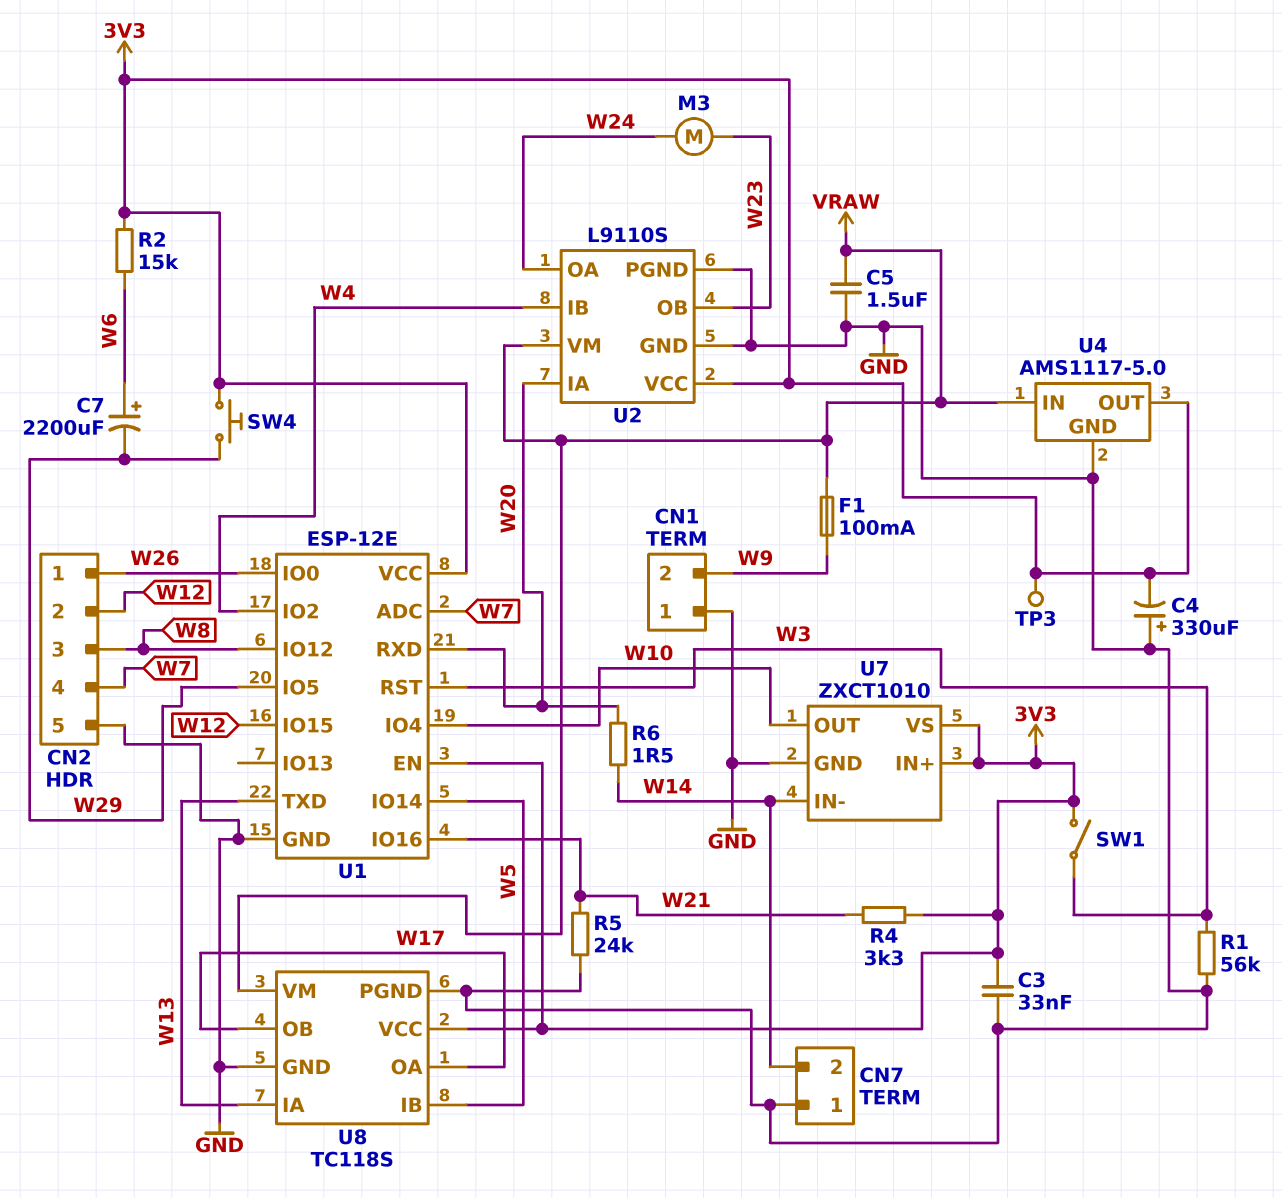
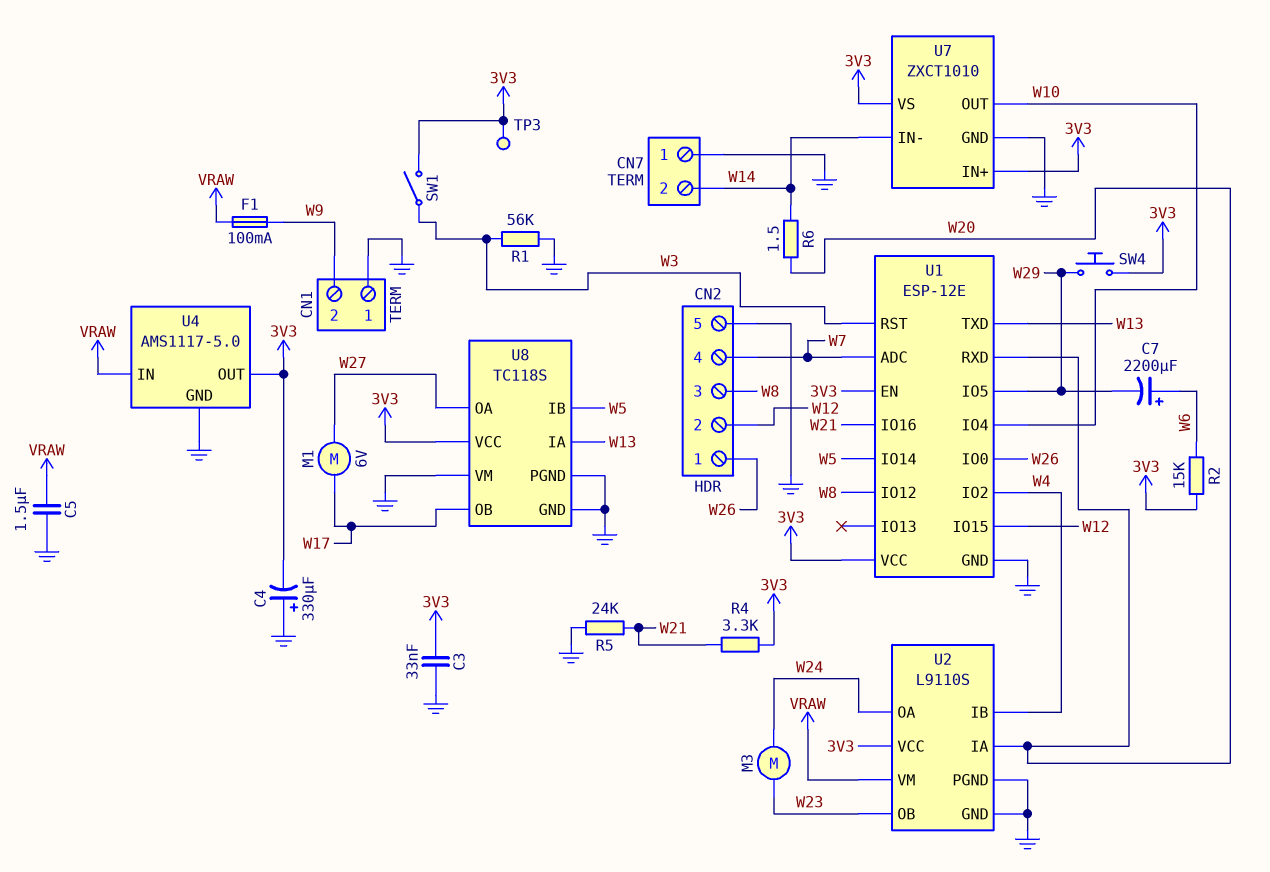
M1: none -> motor 6V (W17, W27)
U8 pin OA: W17 -> W27
U8 pin VM: VRAW -> GND

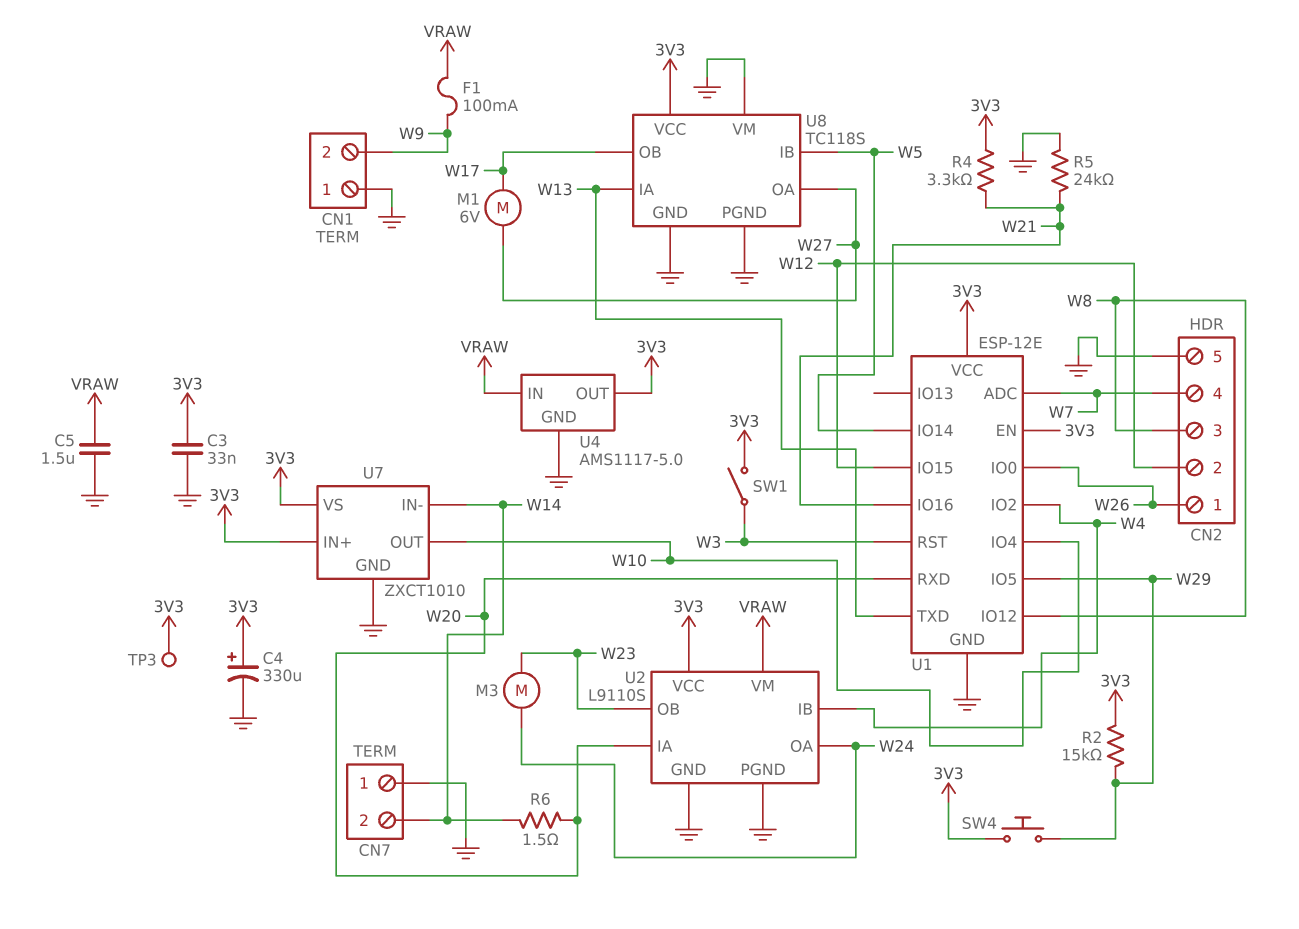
C4: 330uF (plus GND, minus 3V3) -> 330uF (plus 3V3, minus GND)
C7: 2200uF (plus W6, minus W29) -> none
R1: 56k (GND, W3) -> none
R2: 15k (3V3, W6) -> 15k (3V3, W29)

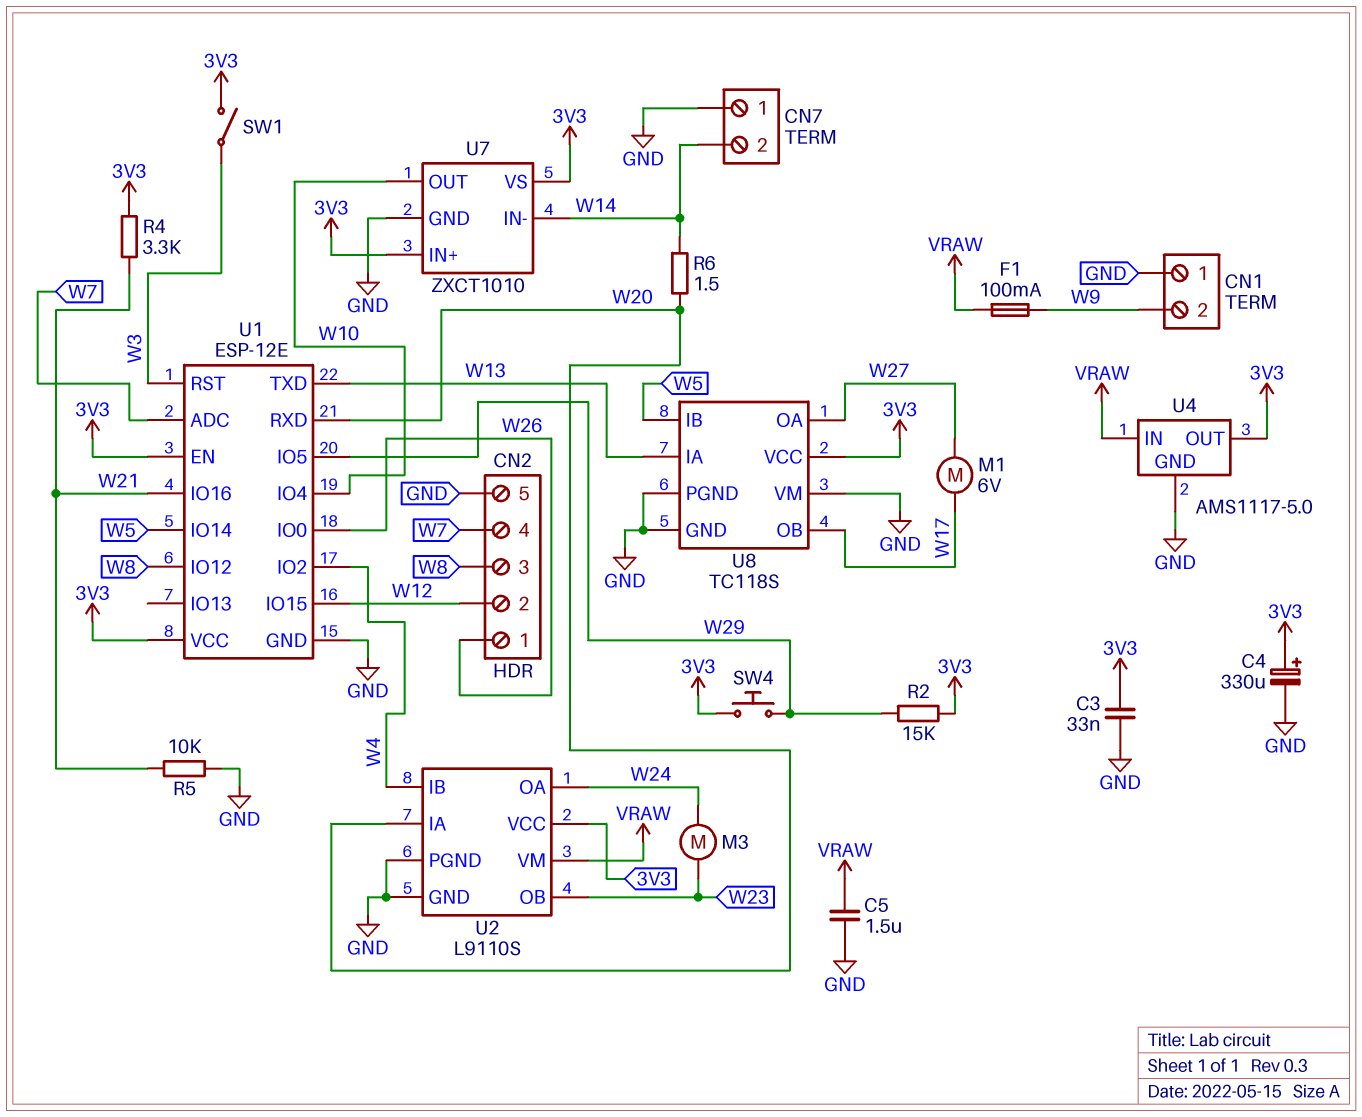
R5: 24k (GND, W21) -> 10k (GND, W21)
TP3: test point (3V3) -> none

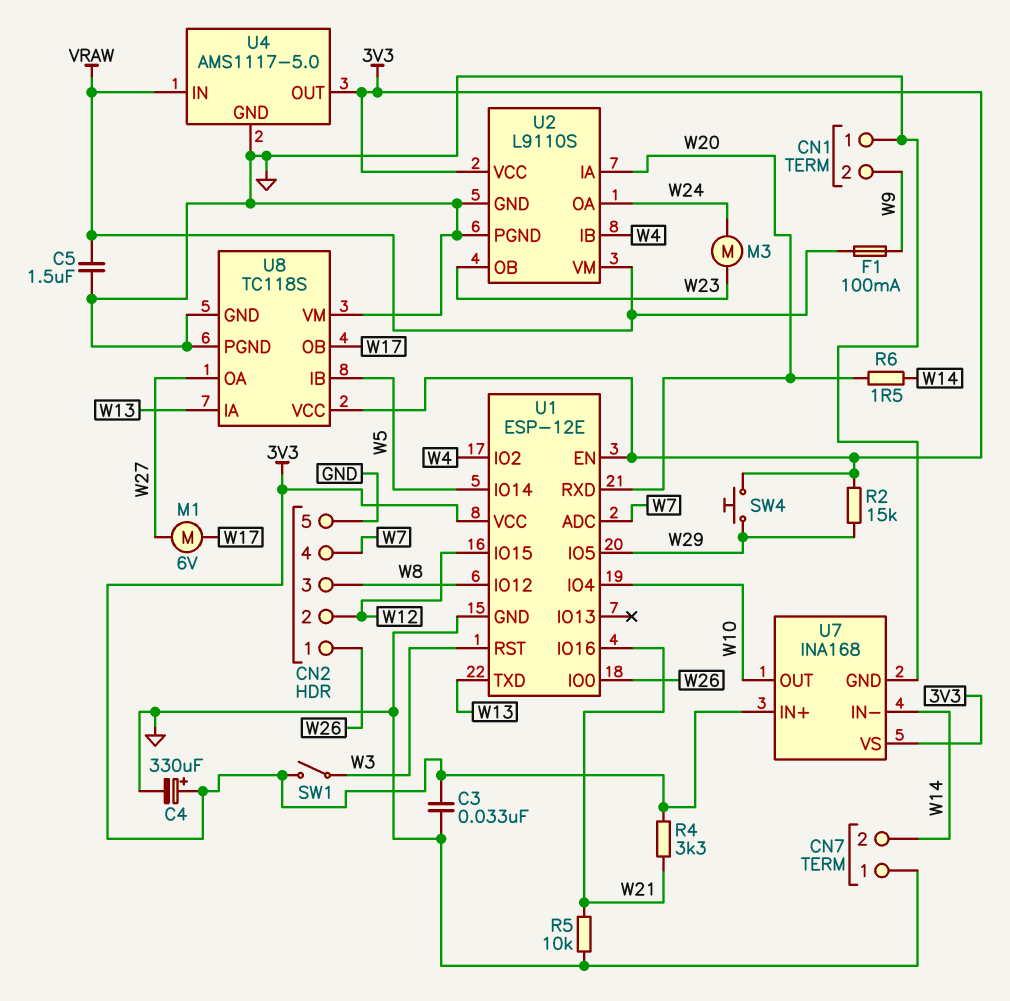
U7: ZXCT1010 -> INA168

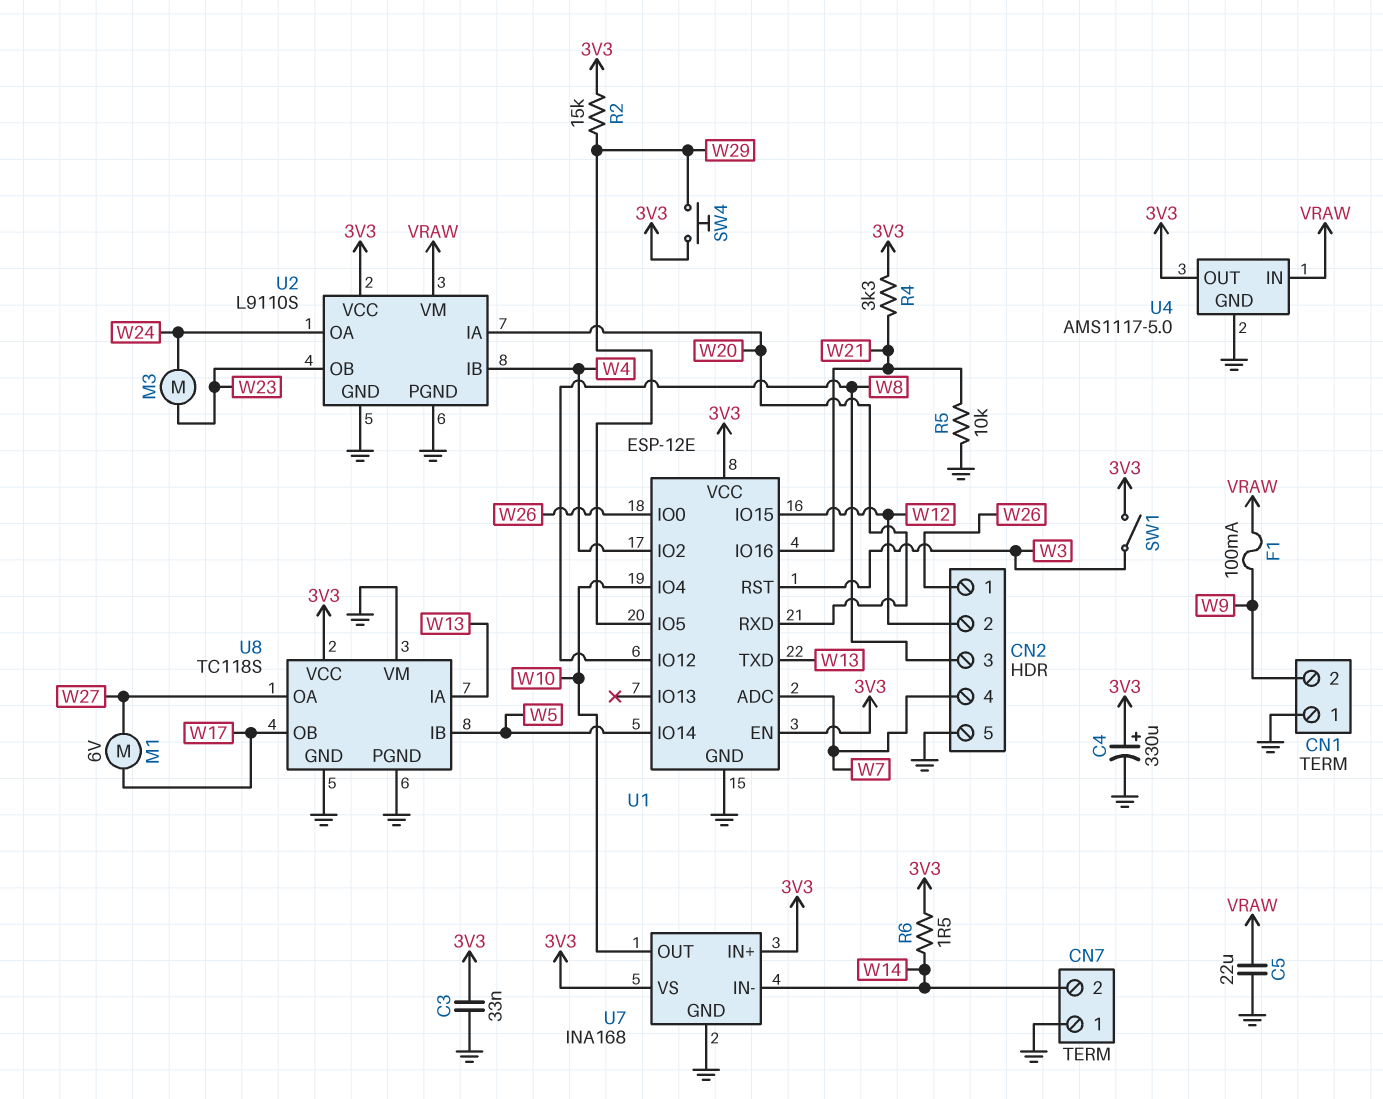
C5: 1.5uF (GND, VRAW) -> 22uF (GND, VRAW)
R6: 1.5 (W14, W20) -> 1.5 (3V3, W14)

